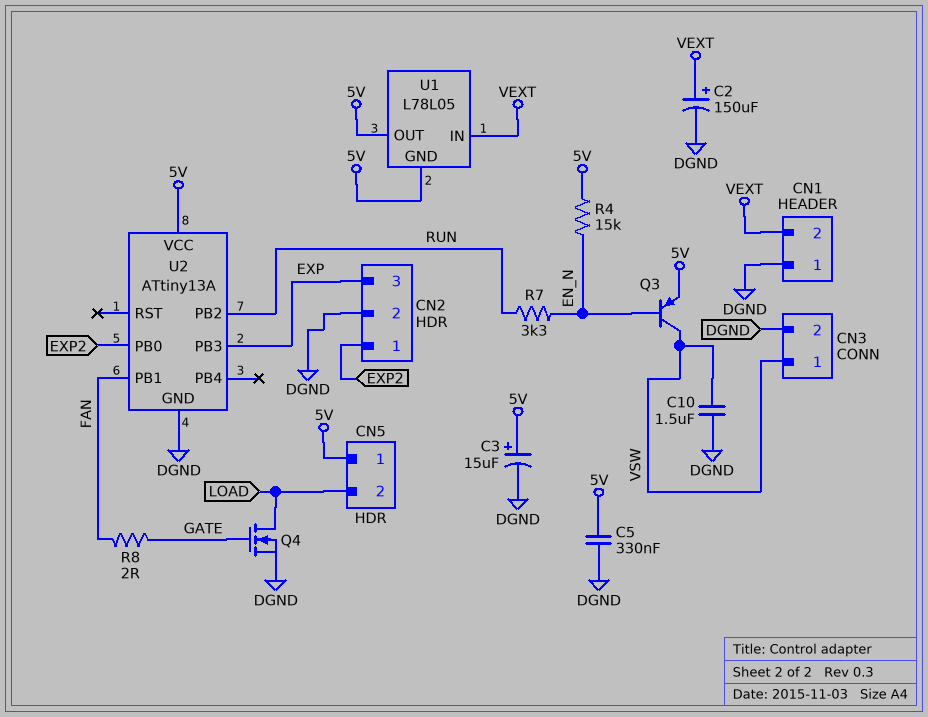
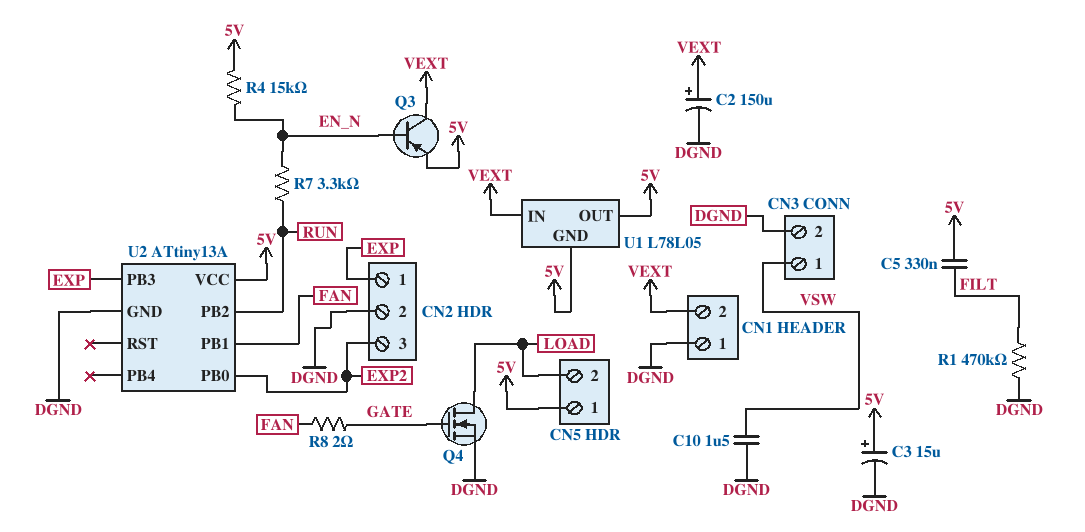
C5: 330nF (5V, DGND) -> 330nF (5V, FILT)
CN2 pin 1: EXP2 -> EXP
CN2 pin 3: EXP -> EXP2
Q3: PNP (B EN_N, C VSW, E 5V) -> PNP (B EN_N, C VEXT, E 5V)
R1: none -> 470k (DGND, FILT)

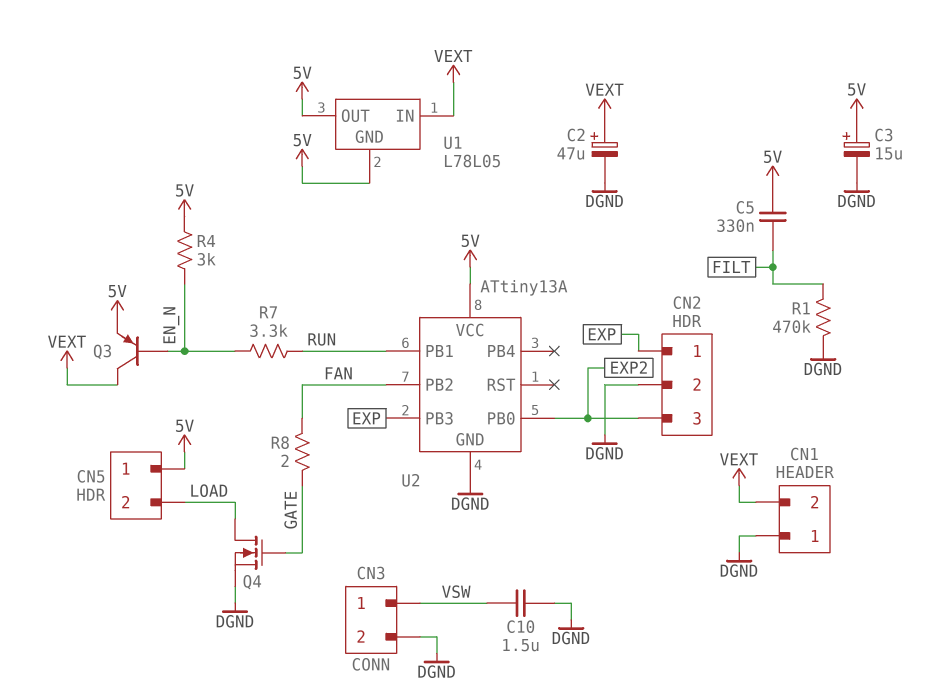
C2: 150uF (plus VEXT, minus DGND) -> 47uF (plus VEXT, minus DGND)
R4: 15k (5V, EN_N) -> 3k (5V, EN_N)
U2 pin PB1: FAN -> RUN
U2 pin PB2: RUN -> FAN

